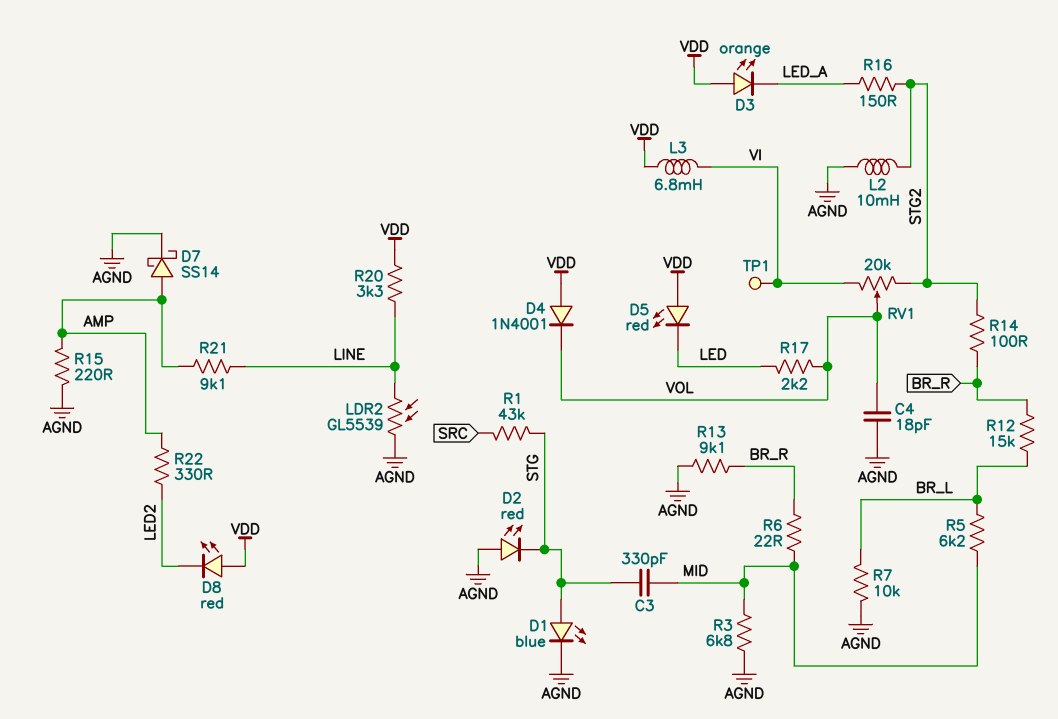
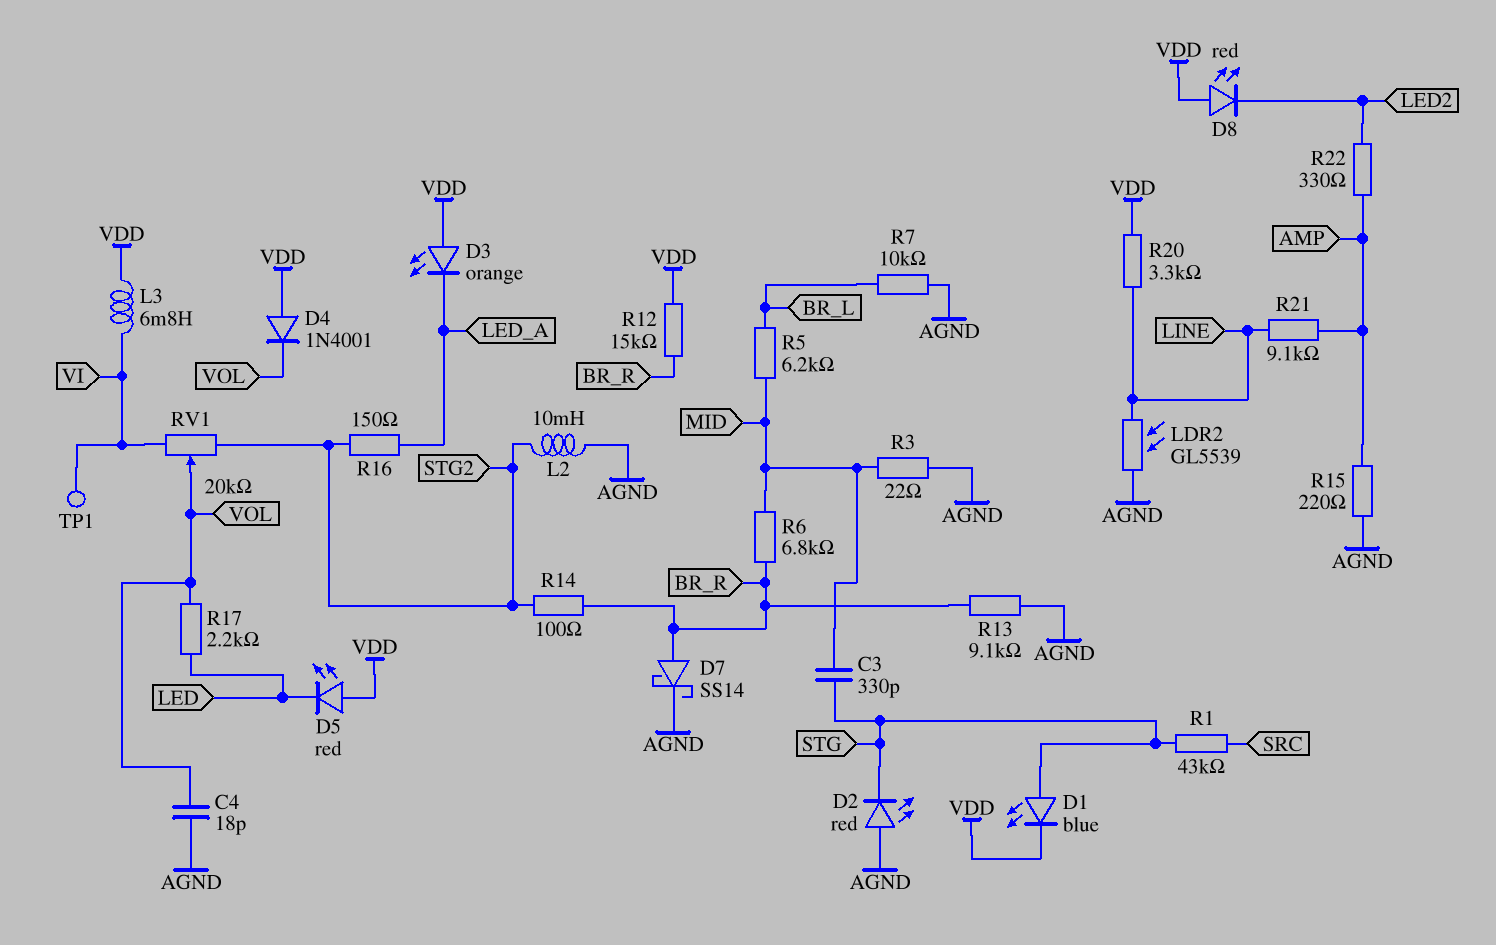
D1: LED blue (A STG, K AGND) -> LED blue (A STG, K VDD)
D7: schottky SS14 (A AMP, K AGND) -> schottky SS14 (A BR_R, K AGND)
R3: 6.8k (AGND, MID) -> 22 (AGND, MID)
R6: 22 (BR_R, MID) -> 6.8k (BR_R, MID)
R12: 15k (BR_L, BR_R) -> 15k (BR_R, VDD)

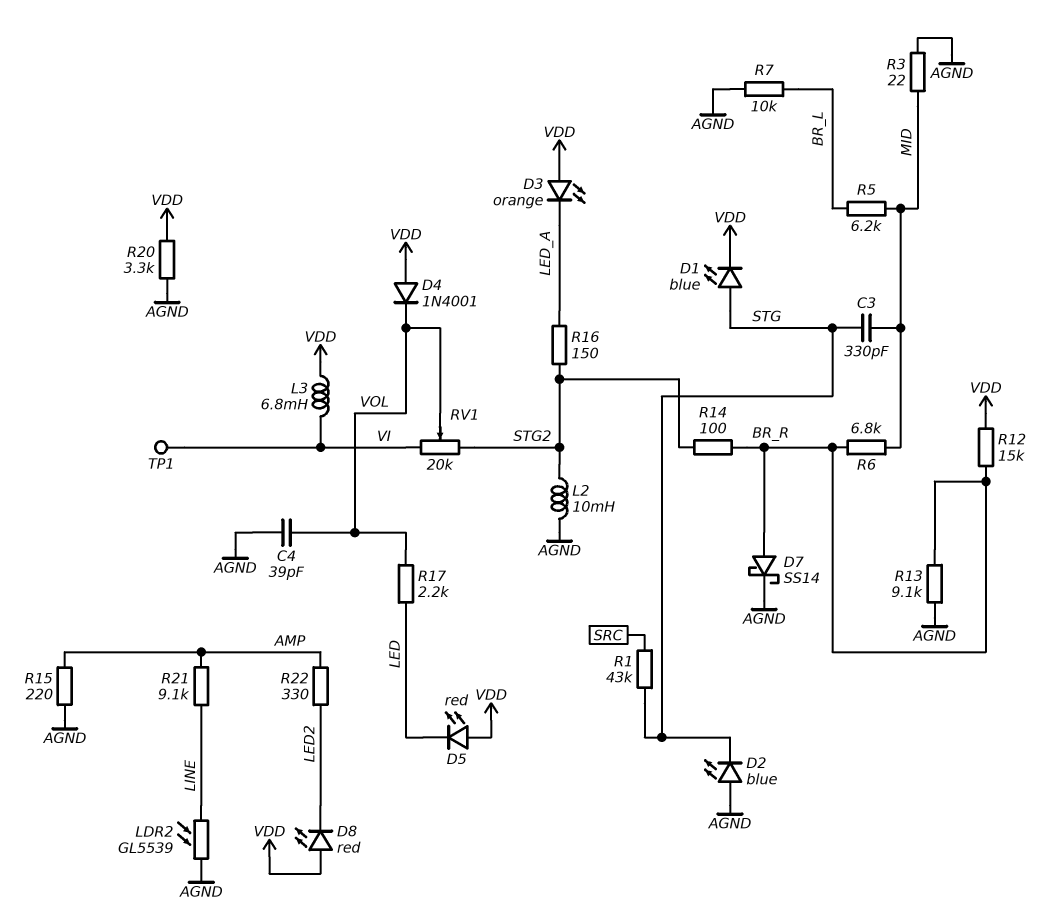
C4: 18pF (AGND, VOL) -> 39pF (AGND, VOL)
D2: LED red (A AGND, K STG) -> LED blue (A AGND, K STG)
R20: 3.3k (LINE, VDD) -> 3.3k (AGND, VDD)

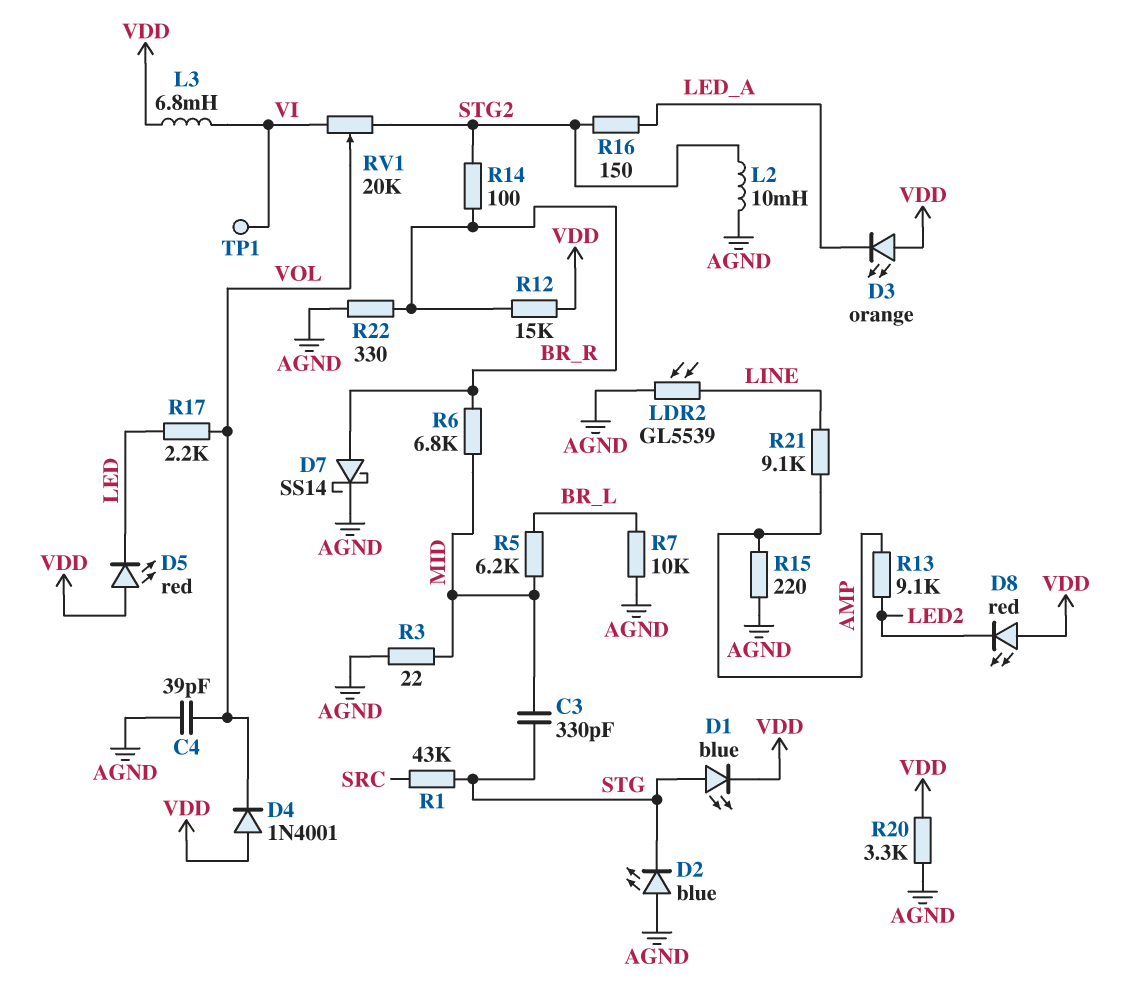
R13: 9.1k (AGND, BR_R) -> 9.1k (AMP, LED2)
R22: 330 (AMP, LED2) -> 330 (AGND, BR_R)

